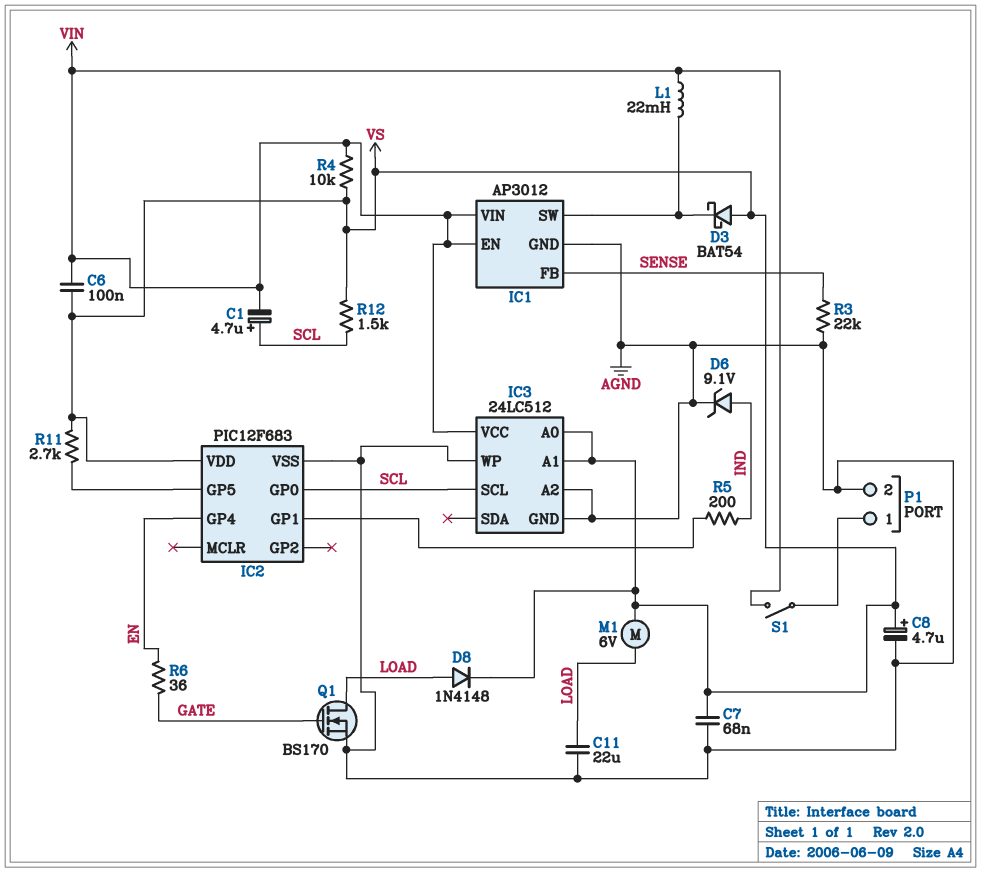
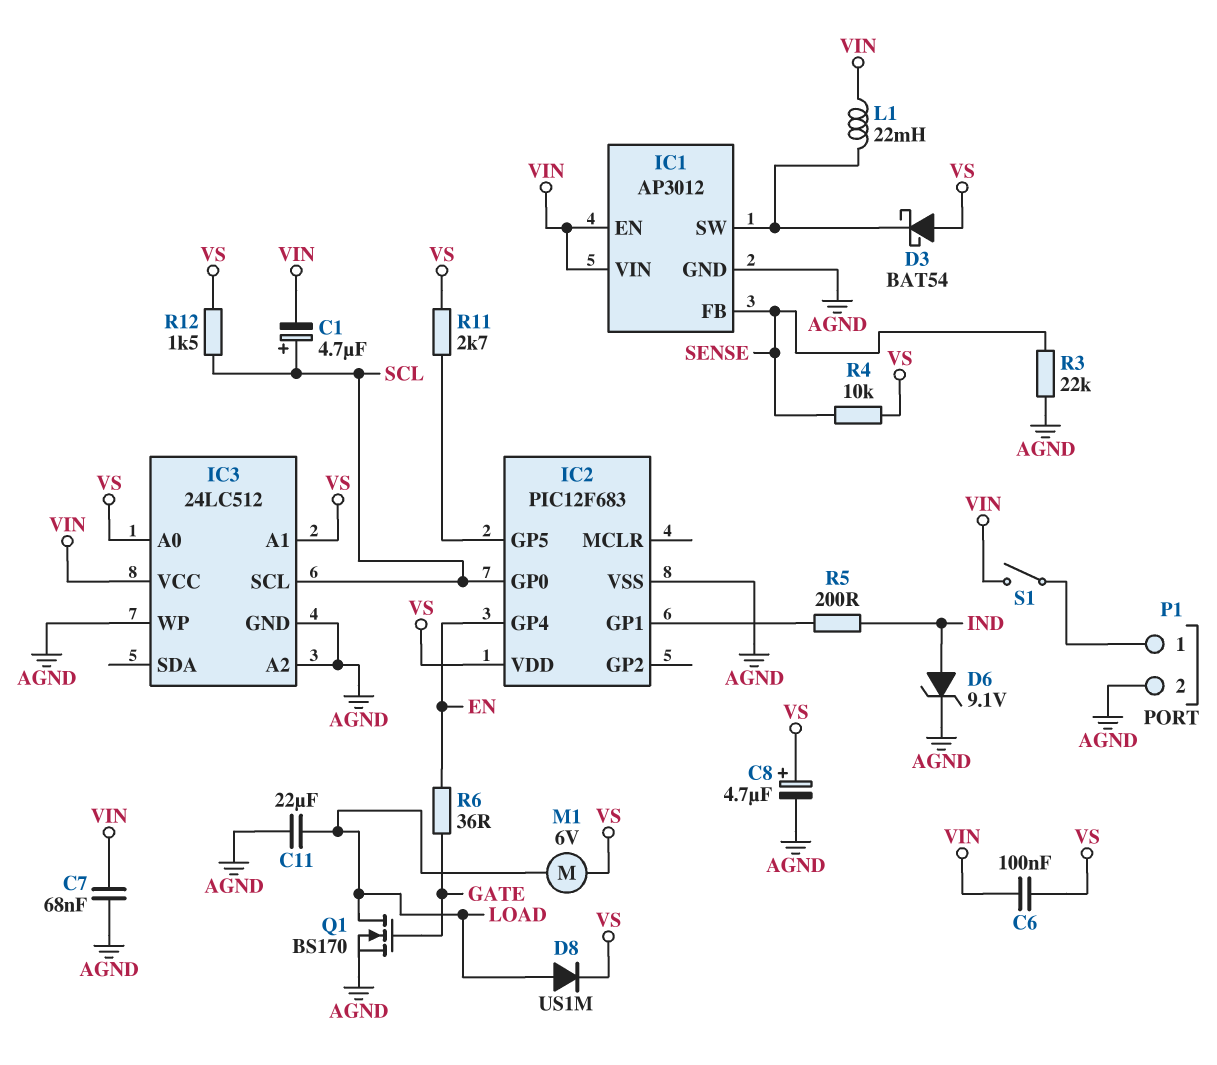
C7: 68nF (AGND, VS) -> 68nF (AGND, VIN)
D8: diode 1N4148 (A LOAD, K VS) -> diode US1M (A LOAD, K VS)
R4: 10k (VIN, VS) -> 10k (SENSE, VS)

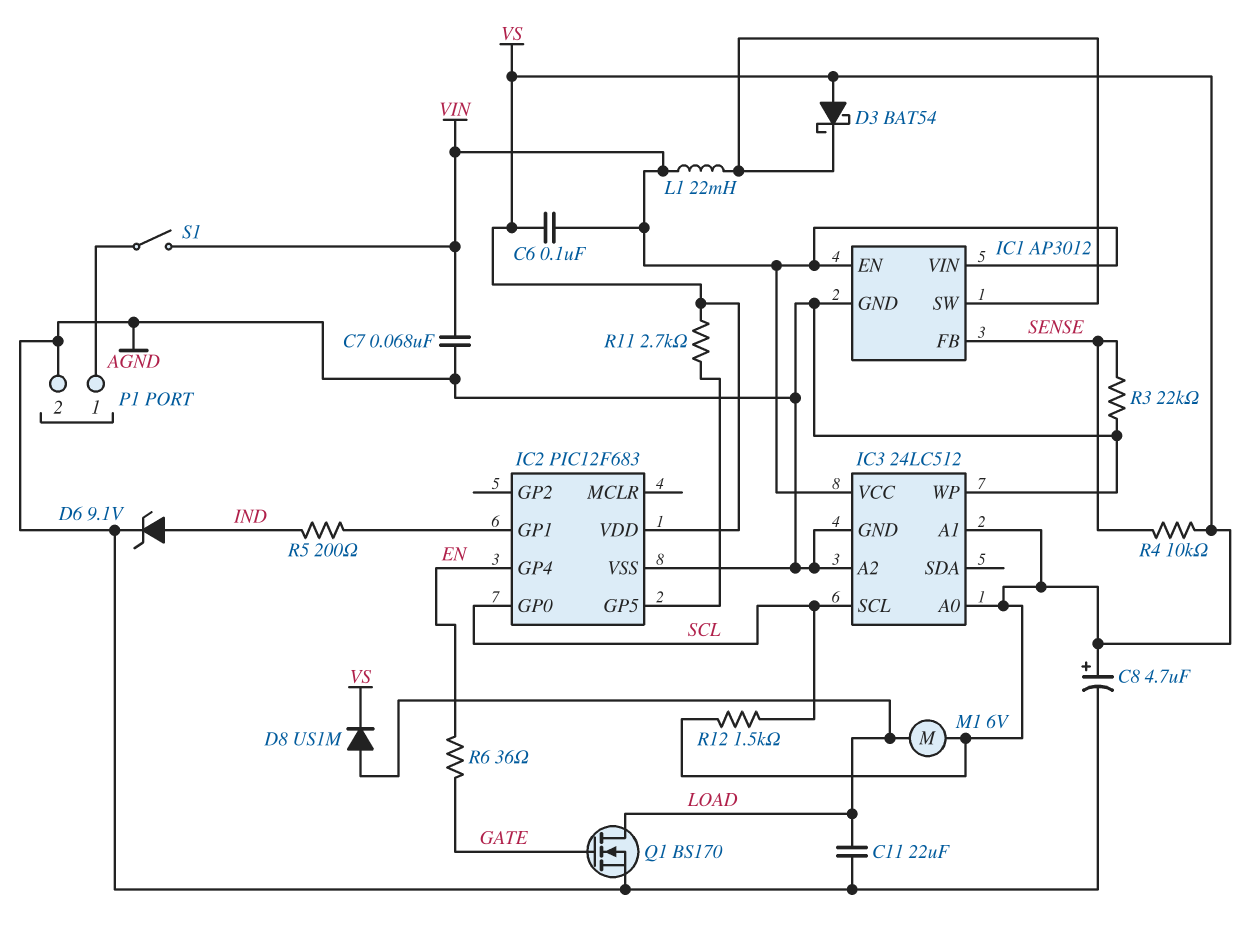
C1: 4.7uF (plus SCL, minus VIN) -> none

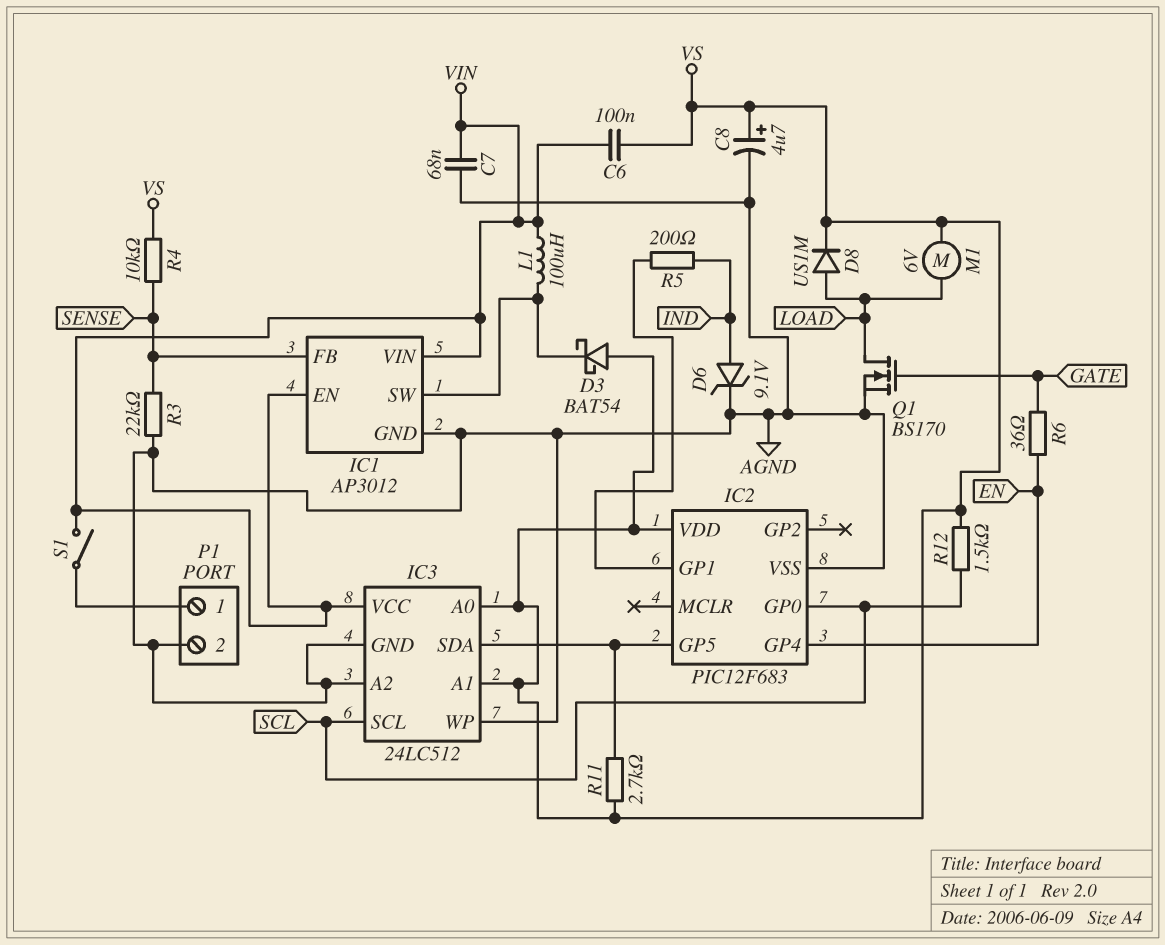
C11: 22uF (AGND, LOAD) -> none
IC3 pin SDA: none -> IC2/GP5
L1: 22mH (IC1/SW, VIN) -> 100uH (IC1/SW, VIN)

